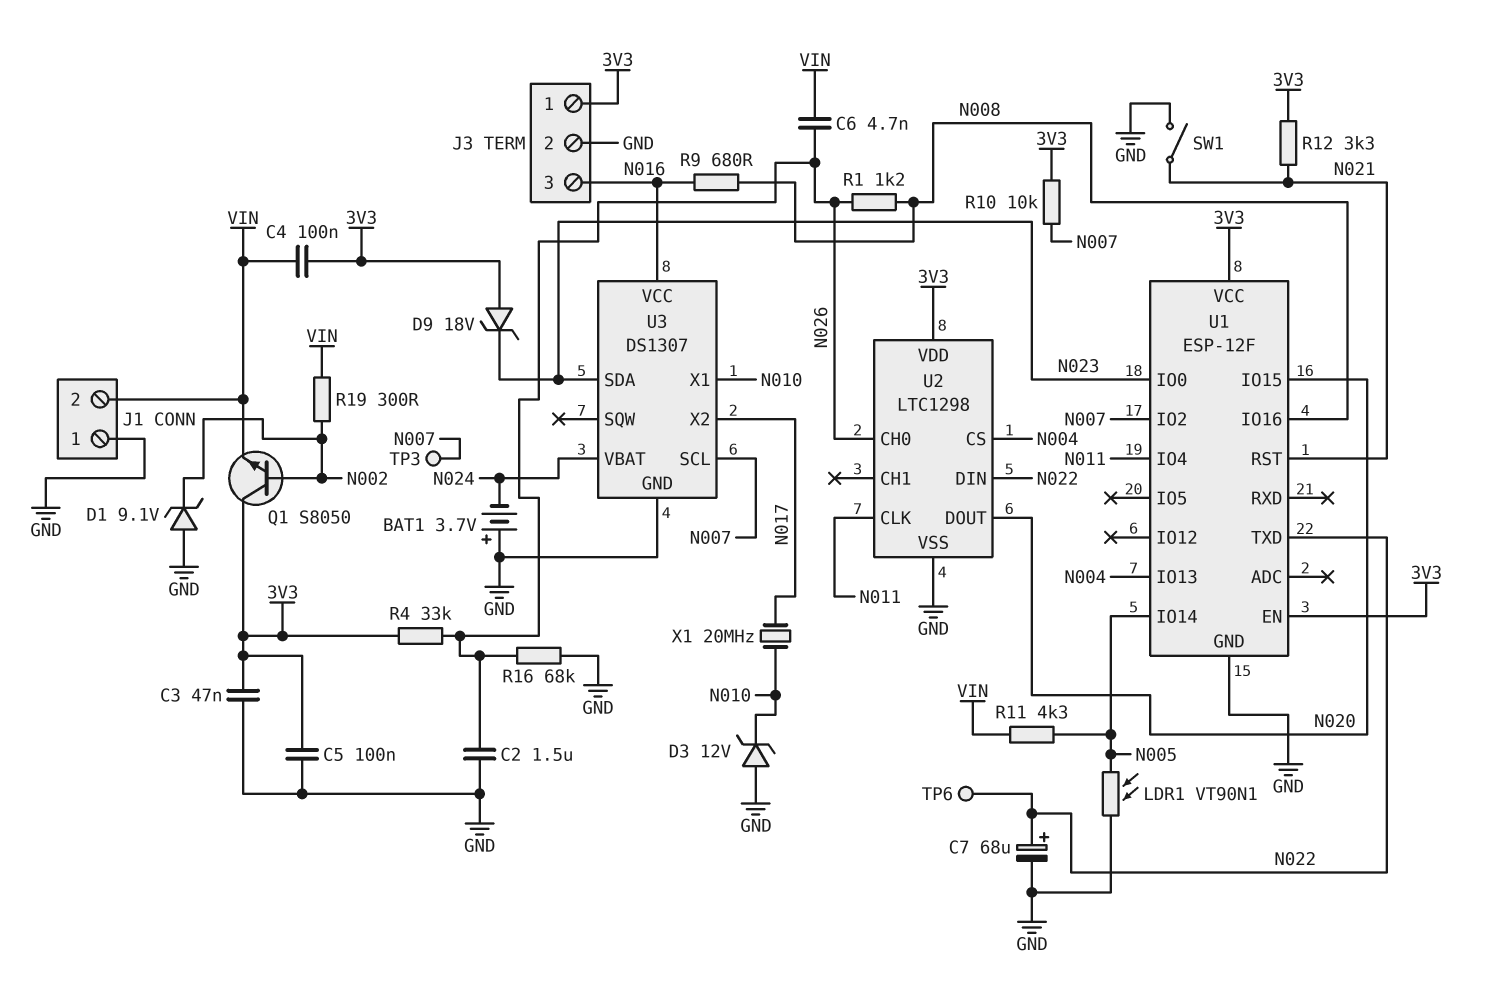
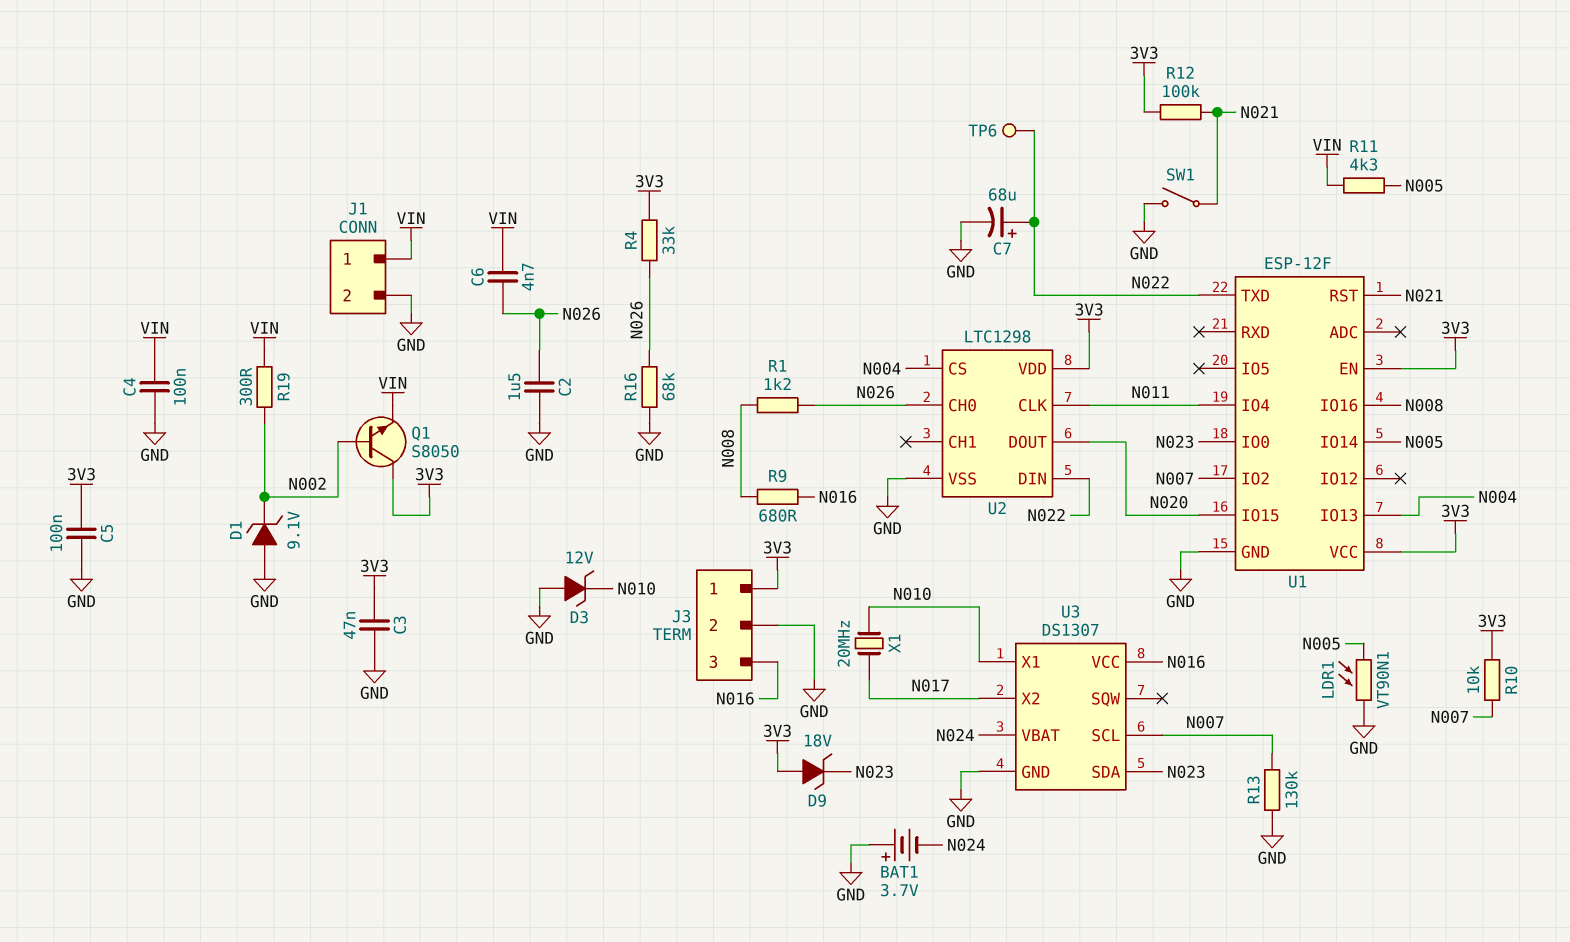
C4: 100nF (3V3, VIN) -> 100nF (GND, VIN)
J1 pin 1: GND -> VIN
J1 pin 2: VIN -> GND
R12: 3.3k (3V3, N021) -> 100k (3V3, N021)
R13: none -> 130k (GND, N007)
TP3: test point (N007) -> none

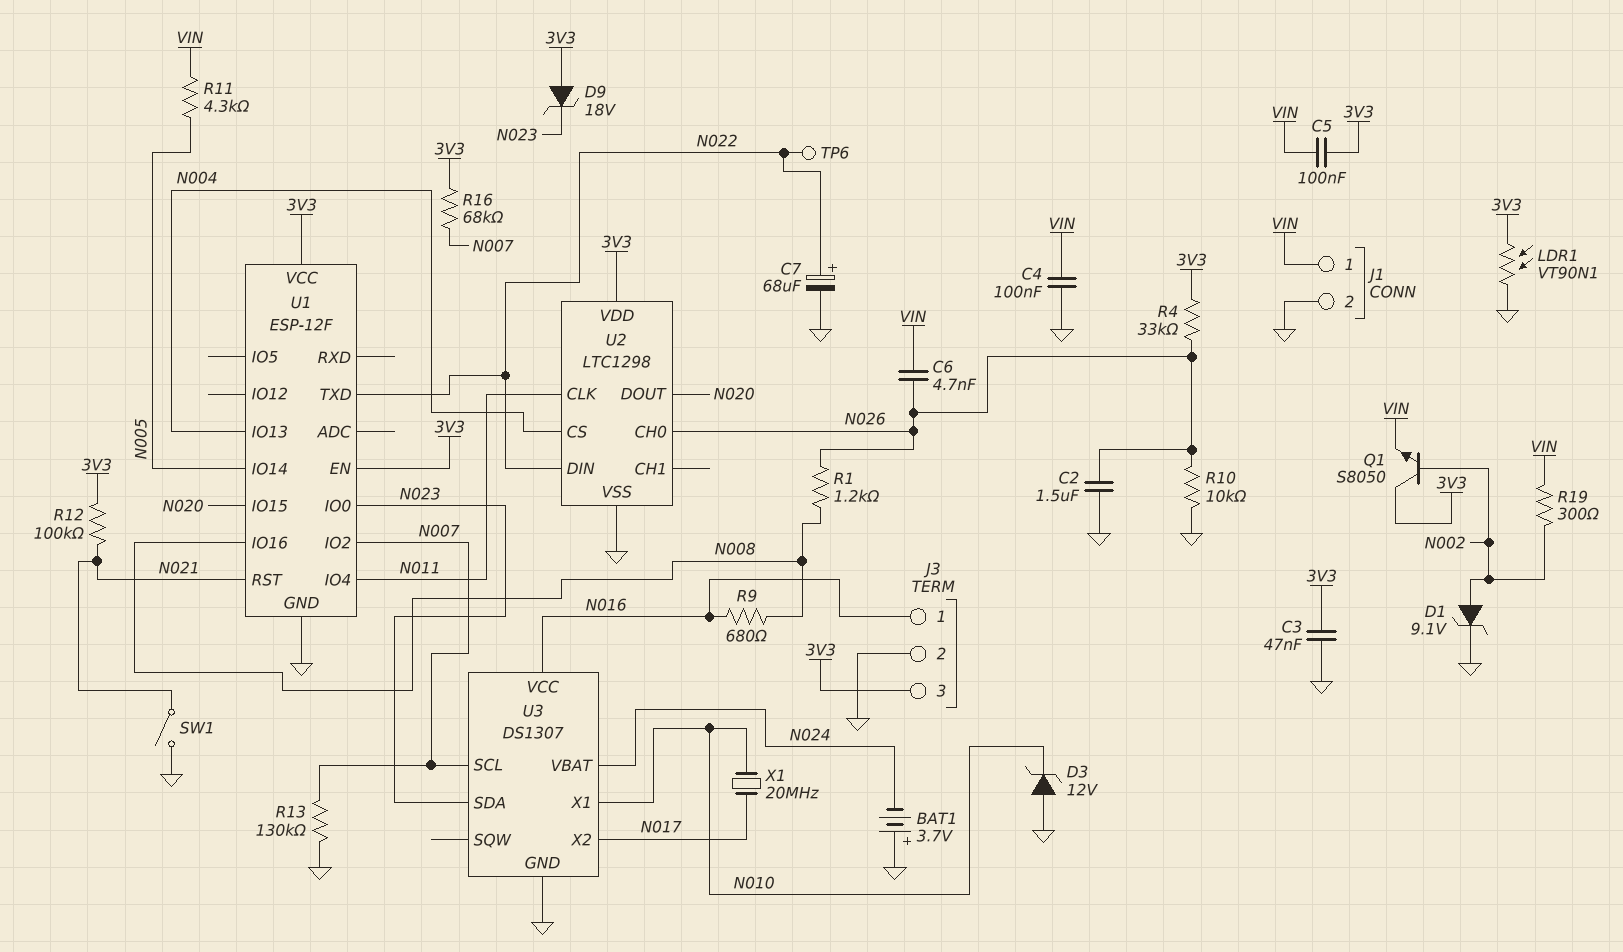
C5: 100nF (3V3, GND) -> 100nF (3V3, VIN)
D1: zener 9.1V (A GND, K N002) -> zener 9.1V (A N002, K GND)
J3 pin 1: 3V3 -> N016
J3 pin 3: N016 -> 3V3
LDR1: VT90N1 (GND, N005) -> VT90N1 (3V3, GND)
R10: 10k (3V3, N007) -> 10k (GND, N026)
R16: 68k (GND, N026) -> 68k (3V3, N007)

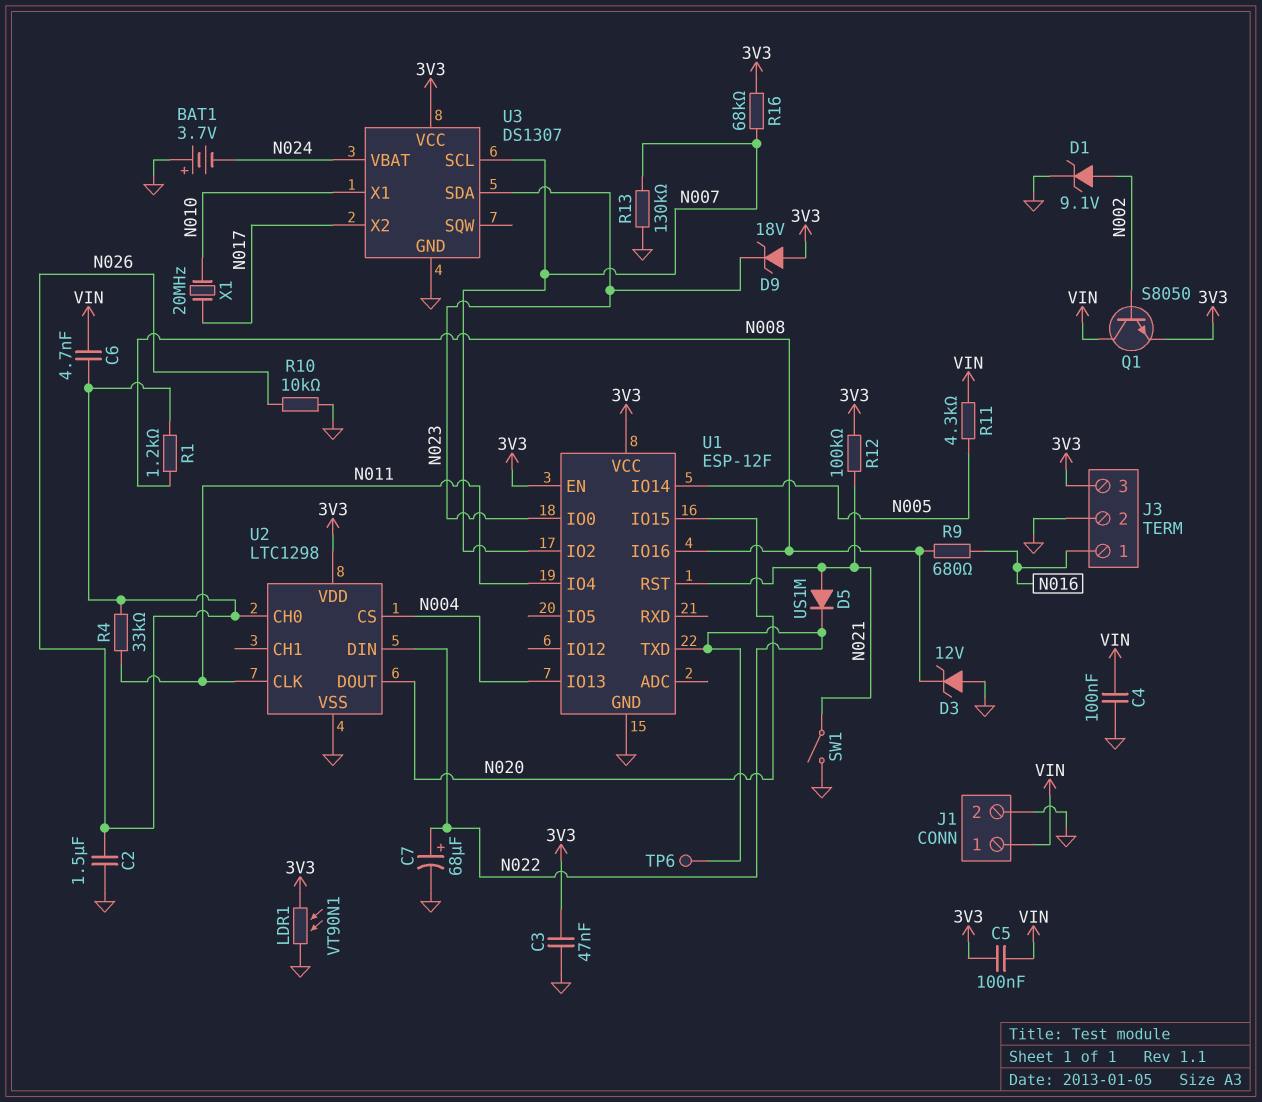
D3: zener 12V (A GND, K N010) -> zener 12V (A GND, K N008)
D5: none -> diode US1M (A N021, K N022)
Q1: NPN S8050 (B N002, C 3V3, E VIN) -> NPN S8050 (B N002, C VIN, E 3V3)
R4: 33k (3V3, N026) -> 33k (N011, N026)
R19: 300 (N002, VIN) -> none
U3 pin VCC: N016 -> 3V3

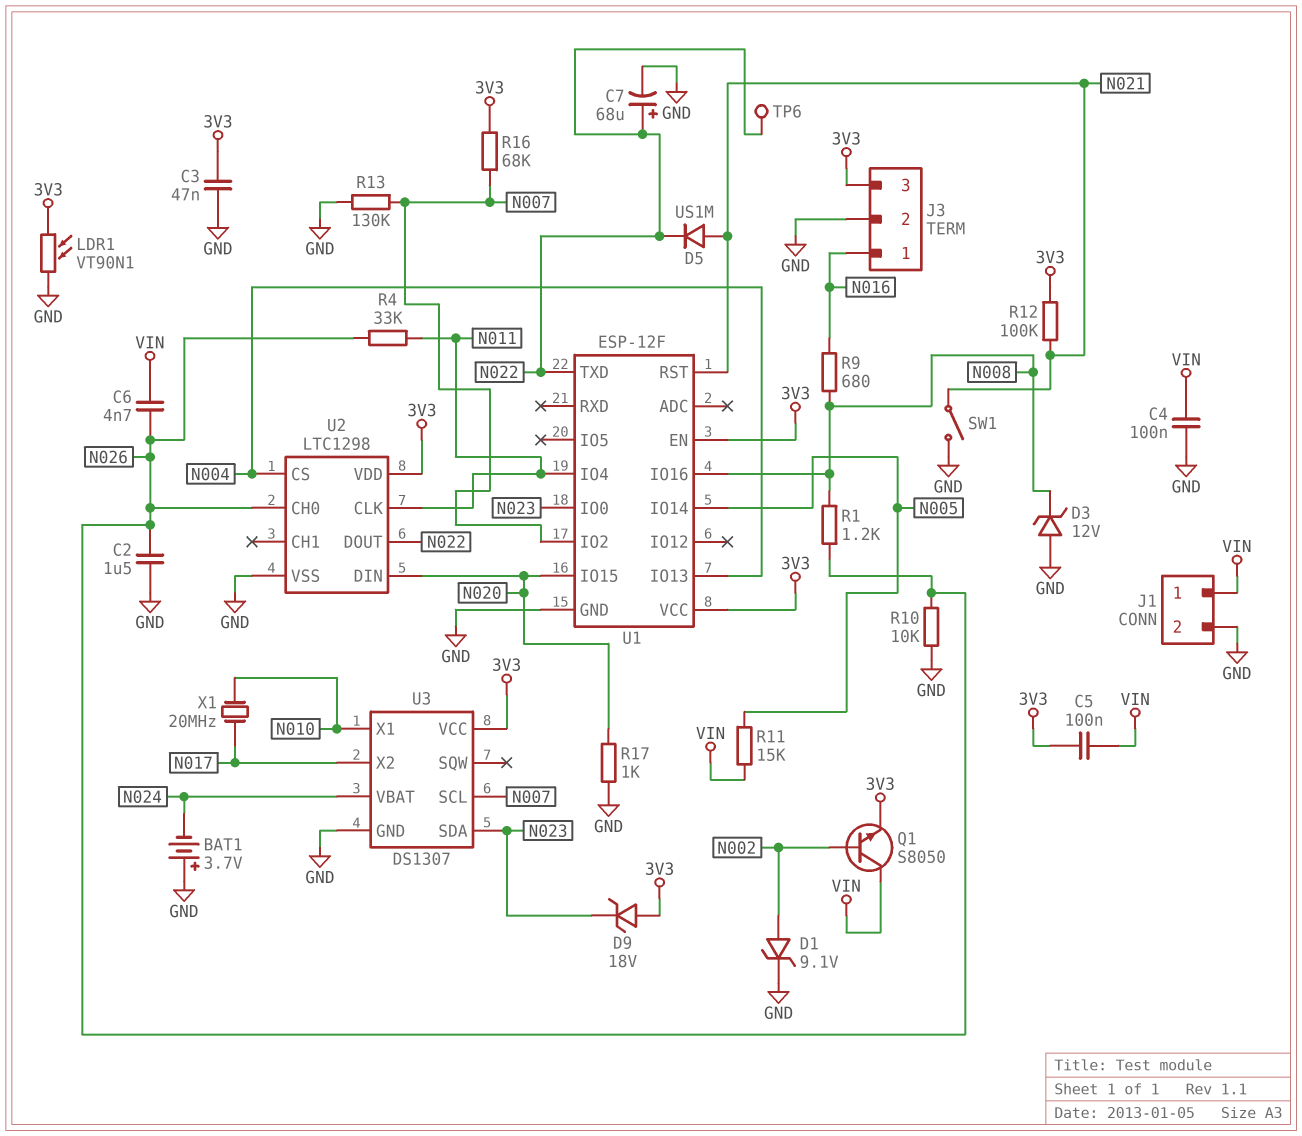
R11: 4.3k (N005, VIN) -> 15k (N005, VIN)
R17: none -> 1k (GND, N020)
U2 pin DIN: N022 -> N020
U2 pin DOUT: N020 -> N022

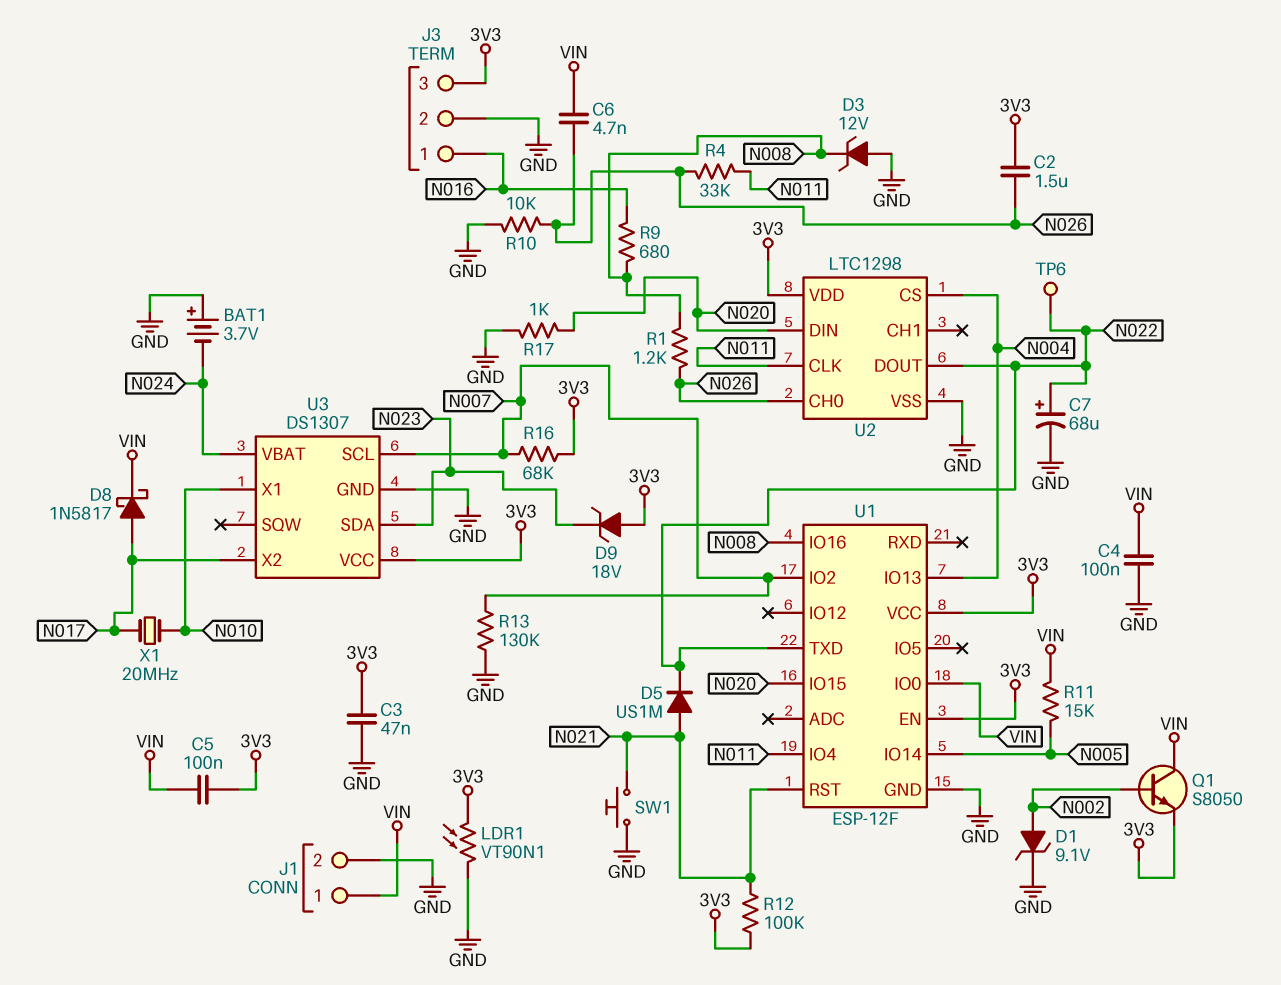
C2: 1.5uF (GND, N026) -> 1.5uF (3V3, N026)
D8: none -> schottky 1N5817 (A N017, K VIN)
SW1: switch (GND, N021) -> button (GND, N021)
U1 pin IO0: N023 -> VIN

